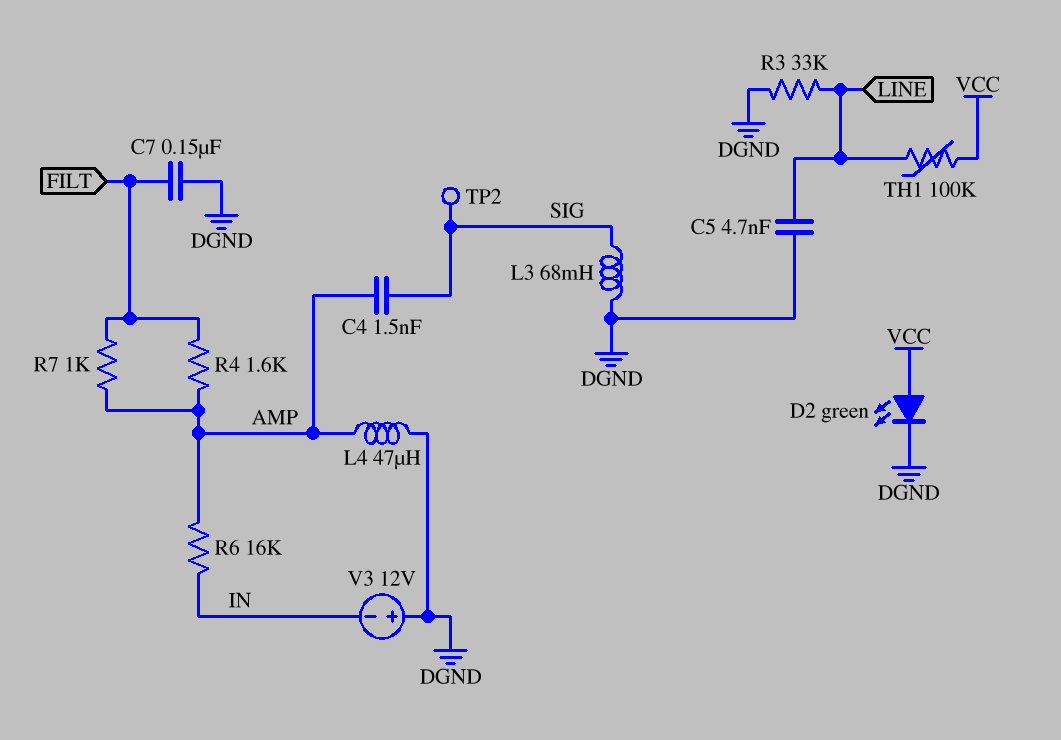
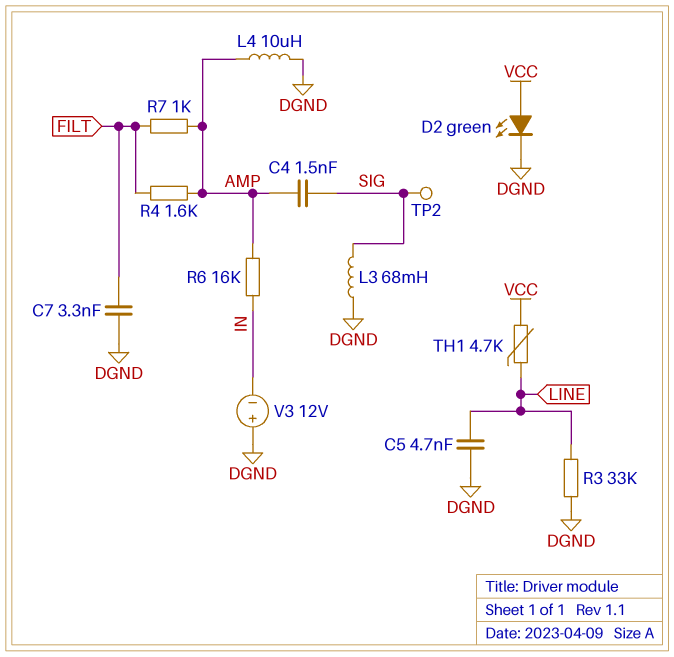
C7: 150nF (DGND, FILT) -> 3.3nF (DGND, FILT)
L4: 47uH (AMP, DGND) -> 10uH (AMP, DGND)
TH1: 100k (LINE, VCC) -> 4.7k (LINE, VCC)

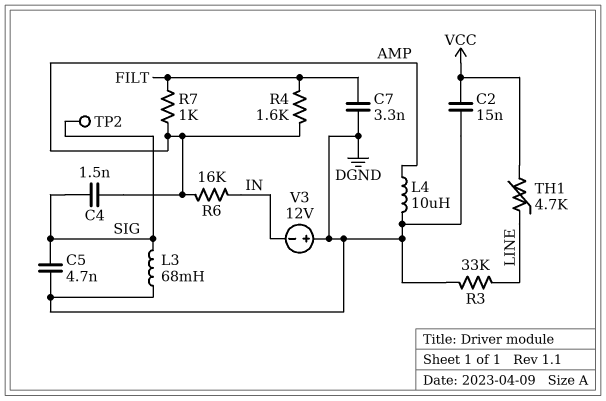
C2: none -> 15nF (DGND, VCC)
C5: 4.7nF (DGND, LINE) -> 4.7nF (DGND, SIG)
D2: LED green (A VCC, K DGND) -> none

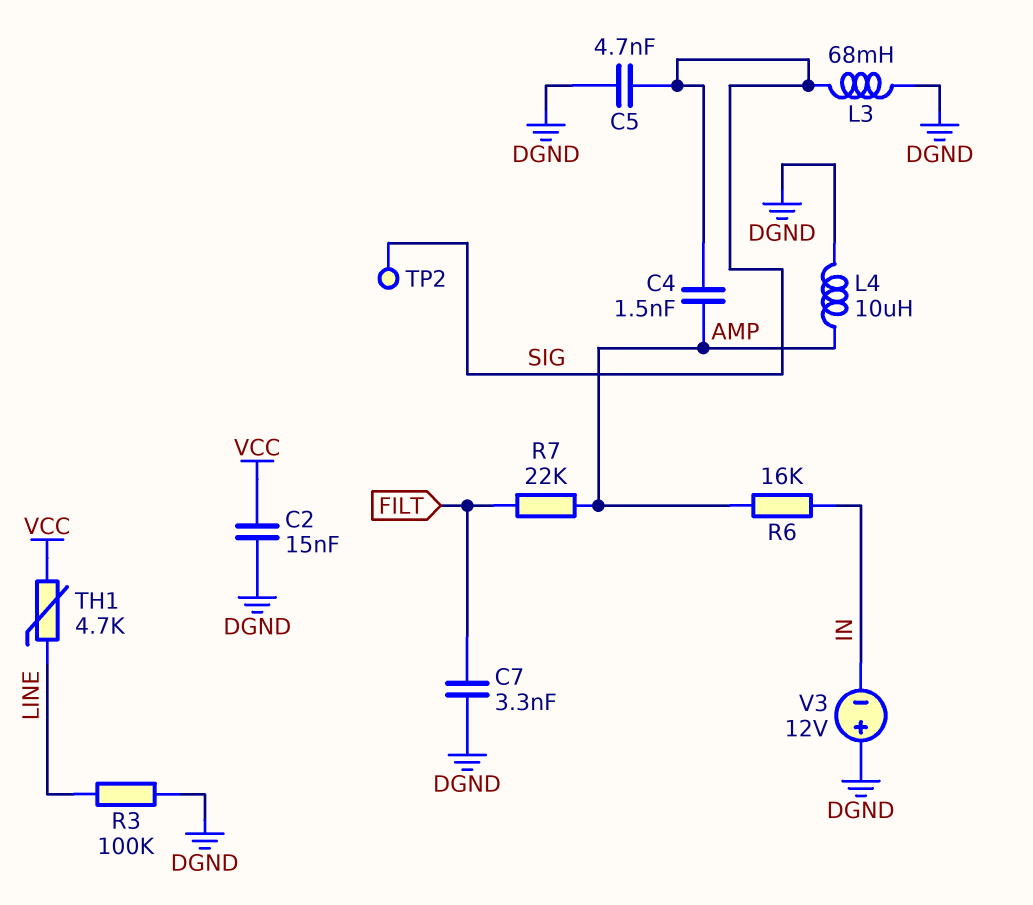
R3: 33k (DGND, LINE) -> 100k (DGND, LINE)
R4: 1.6k (AMP, FILT) -> none
R7: 1k (AMP, FILT) -> 22k (AMP, FILT)

